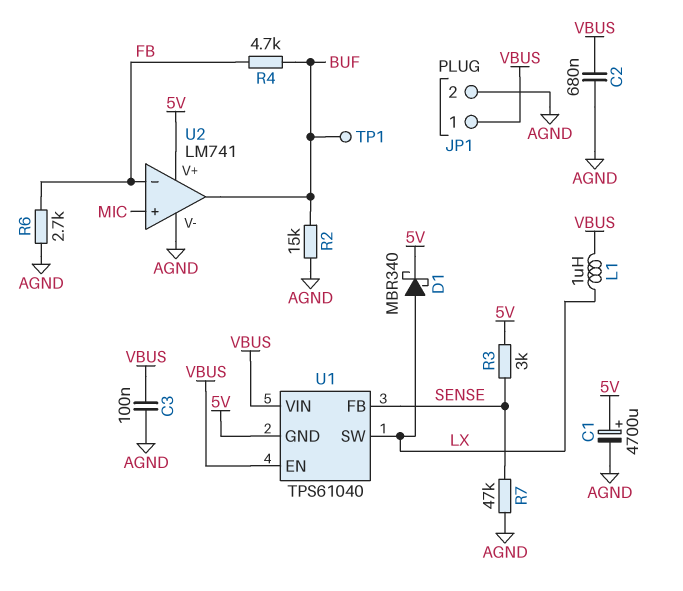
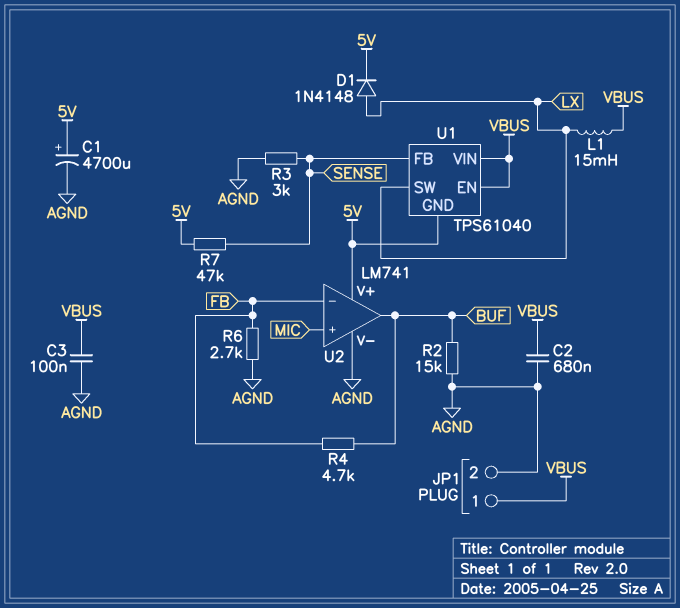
D1: schottky MBR340 (A LX, K 5V) -> diode 1N4148 (A LX, K 5V)
L1: 1uH (LX, VBUS) -> 15mH (LX, VBUS)
R3: 3k (5V, SENSE) -> 3k (AGND, SENSE)
R7: 47k (AGND, SENSE) -> 47k (5V, SENSE)
TP1: test point (BUF) -> none

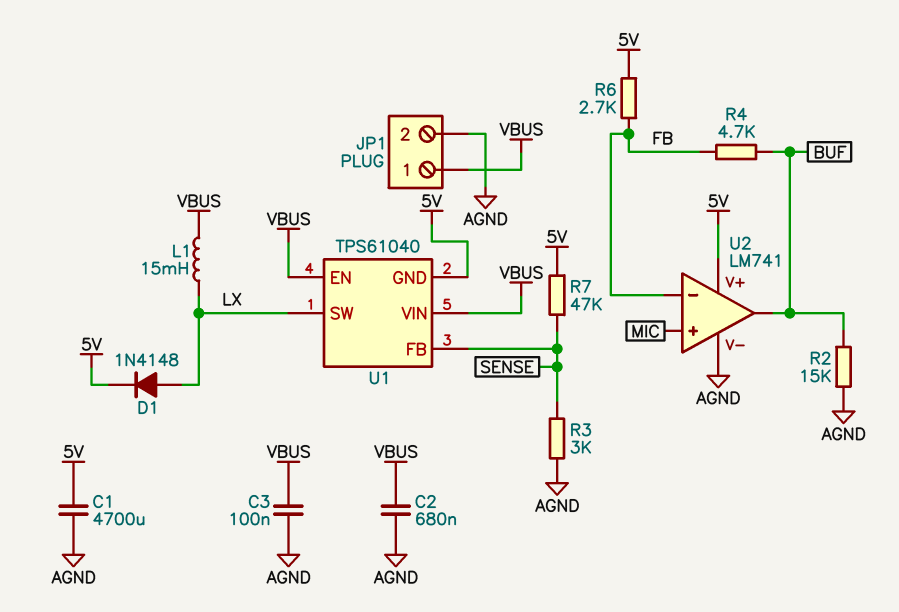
C1: 4700uF (plus 5V, minus AGND) -> 4700uF (5V, AGND)
R6: 2.7k (AGND, FB) -> 2.7k (5V, FB)

